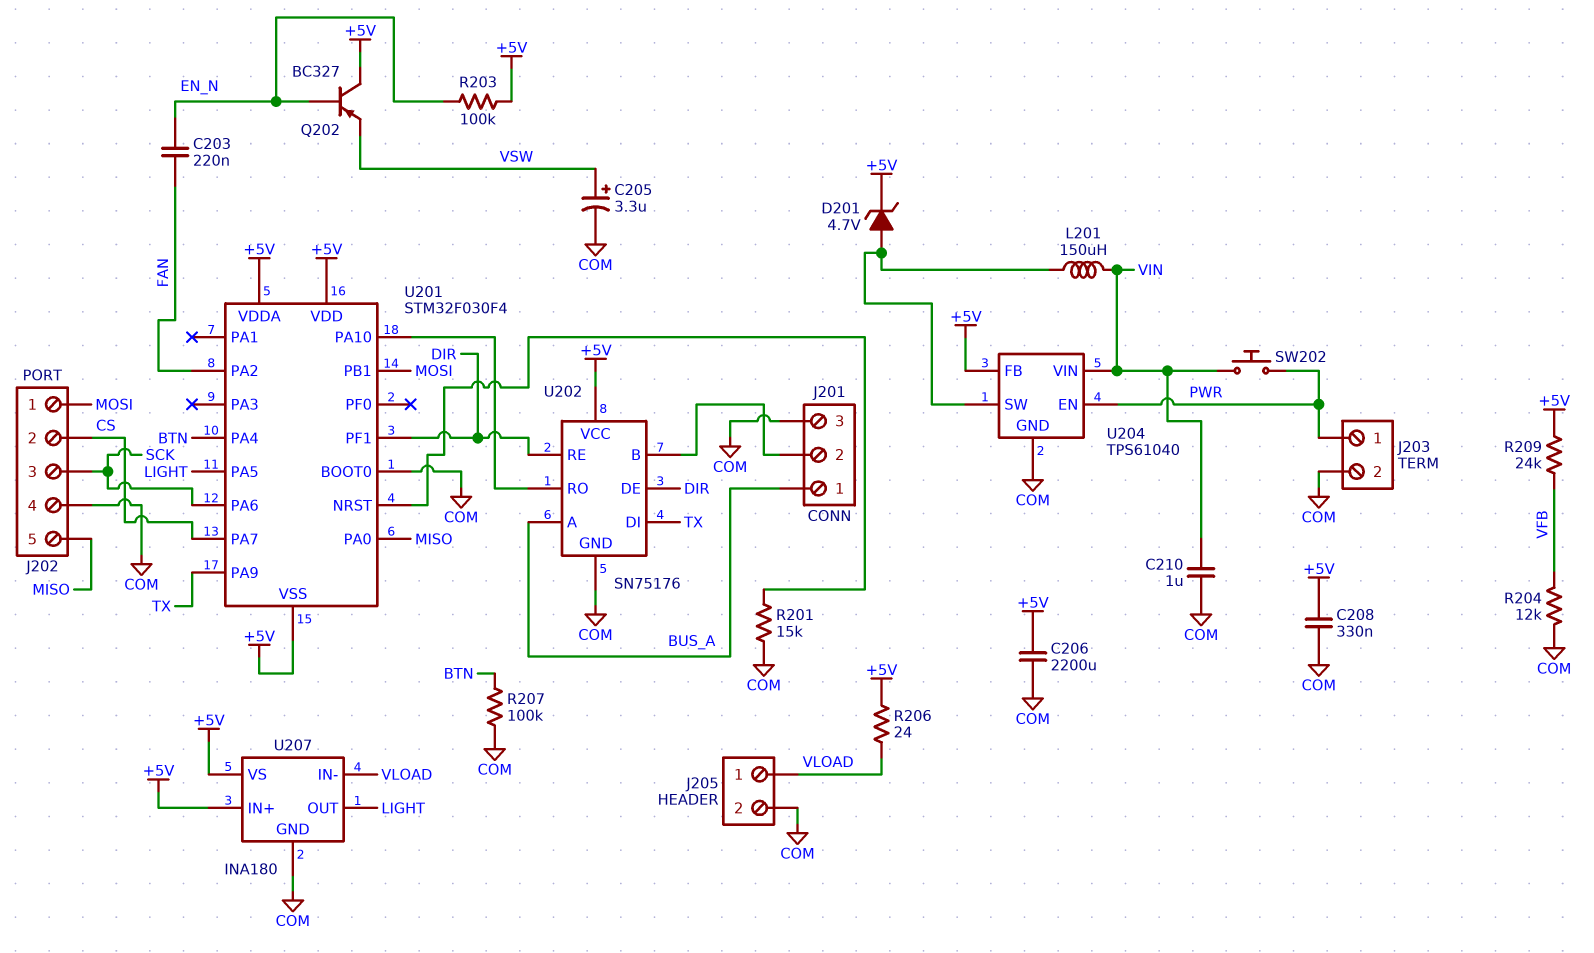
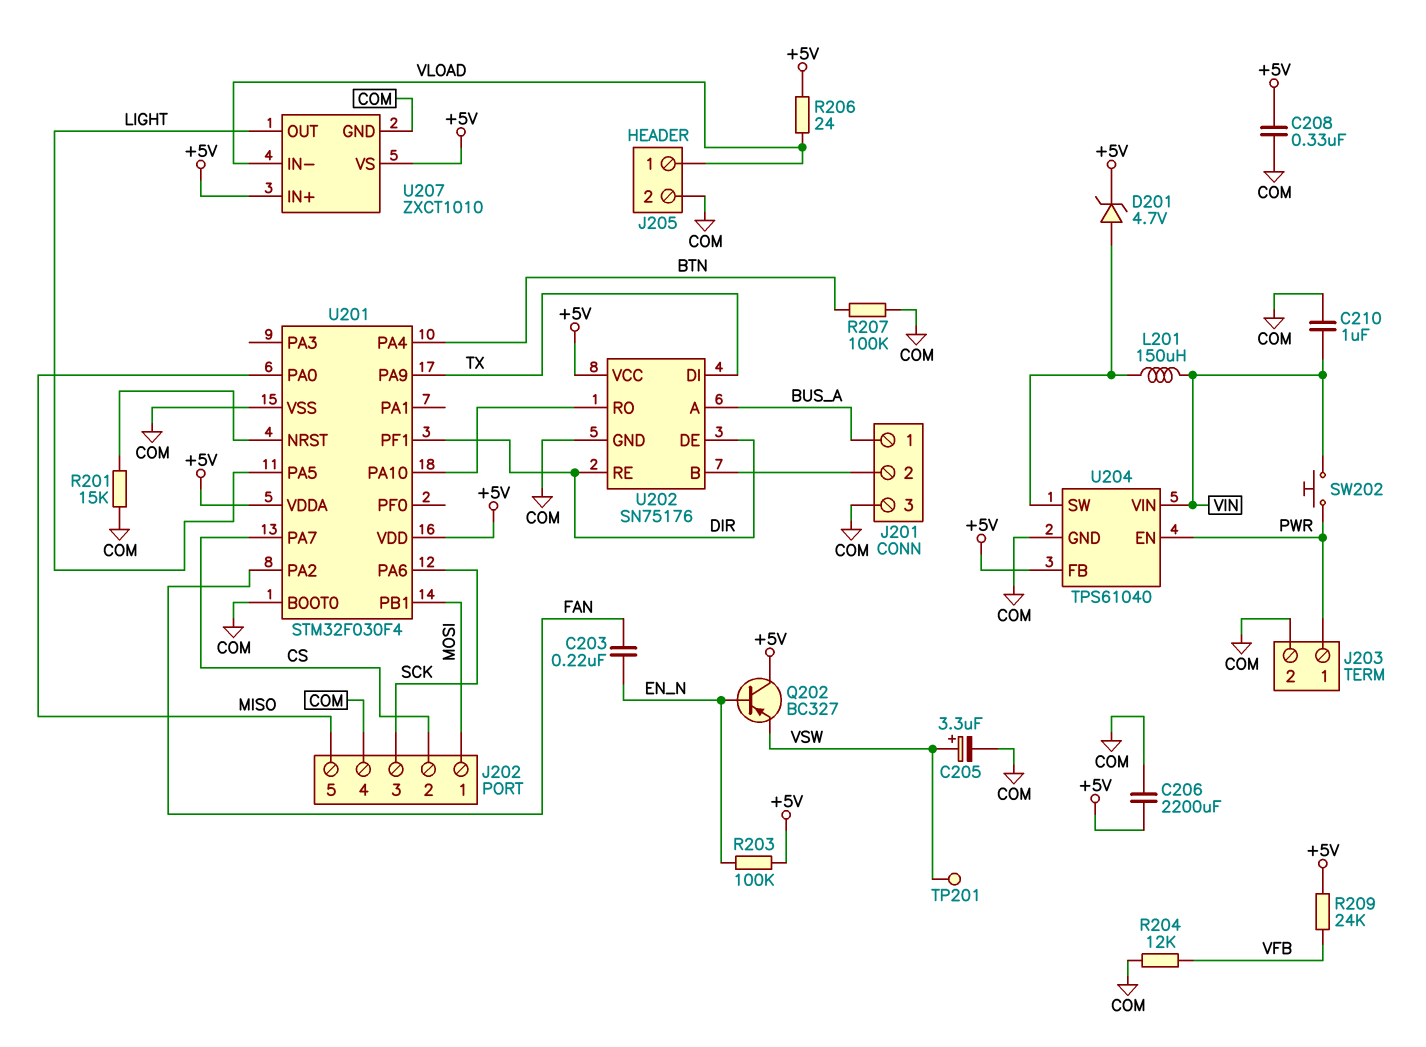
TP201: none -> test point (VSW)
U201 pin VSS: +5V -> COM
U207: INA180 -> ZXCT1010

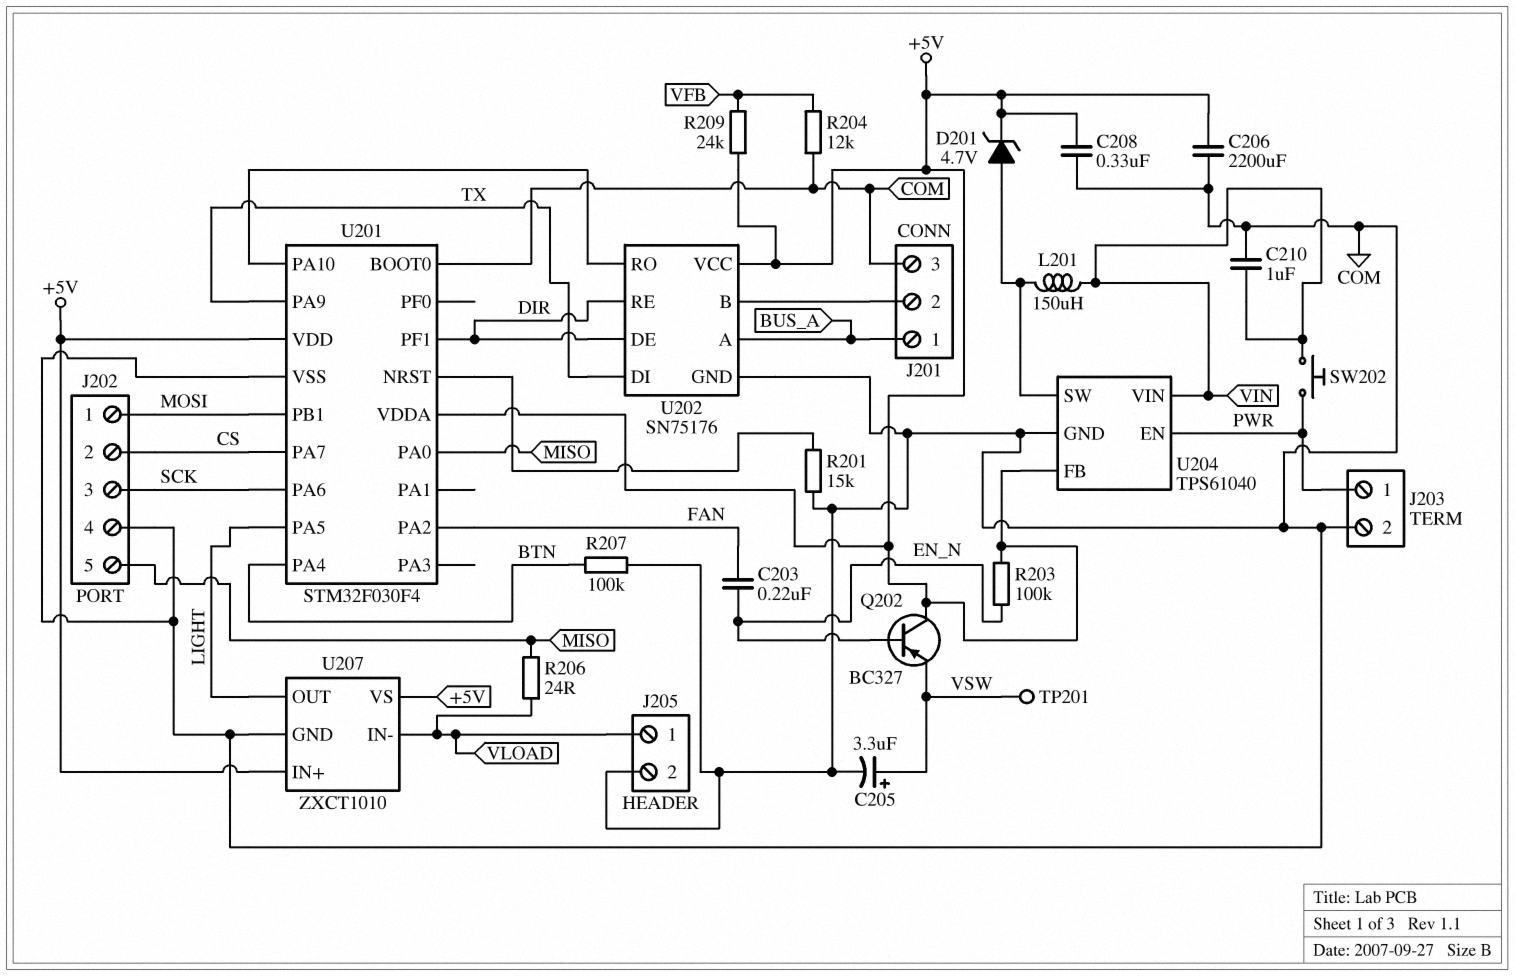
R206: 24 (+5V, VLOAD) -> 24 (MISO, VLOAD)

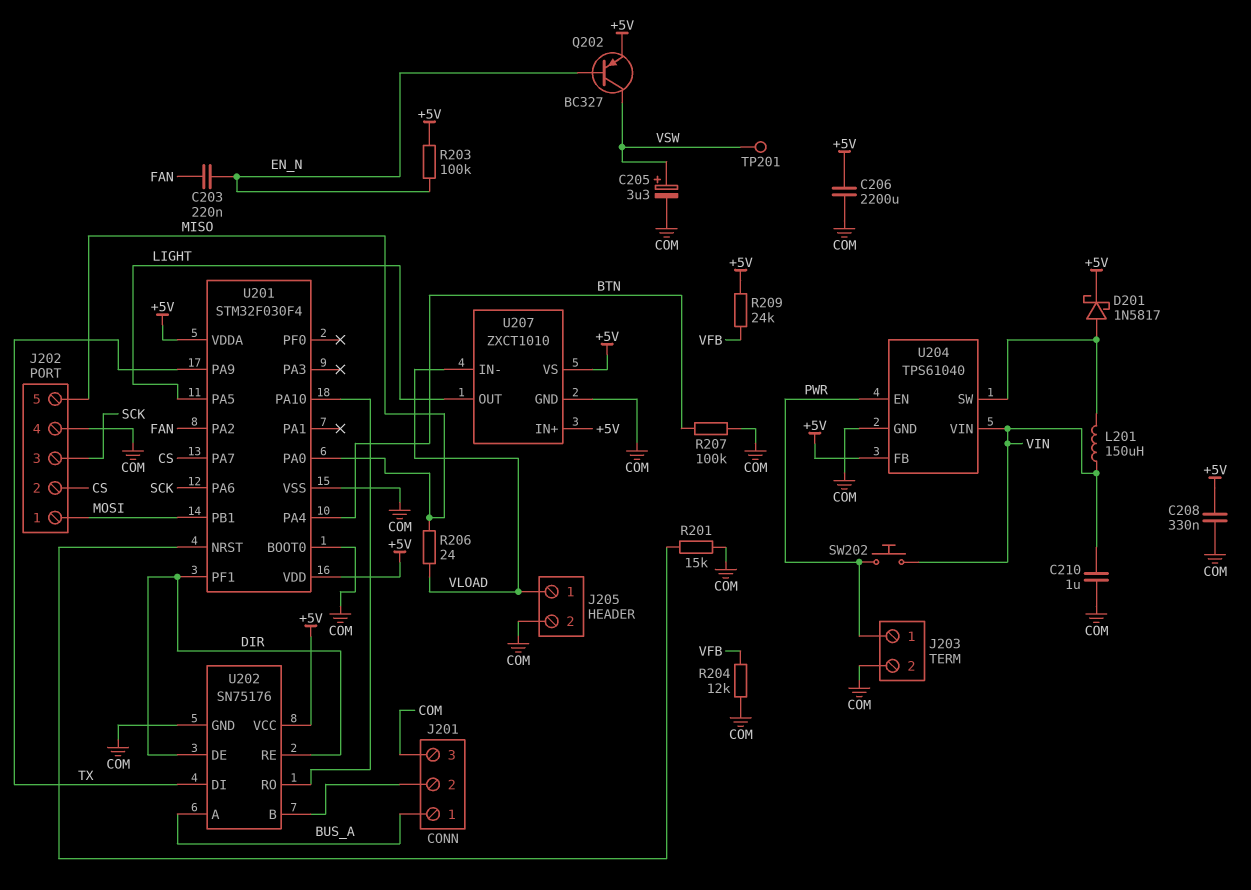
D201: zener 4.7V (A U204/SW, K +5V) -> schottky 1N5817 (A U204/SW, K +5V)
Q202: PNP BC327 (B EN_N, C +5V, E VSW) -> PNP BC327 (B EN_N, C VSW, E +5V)

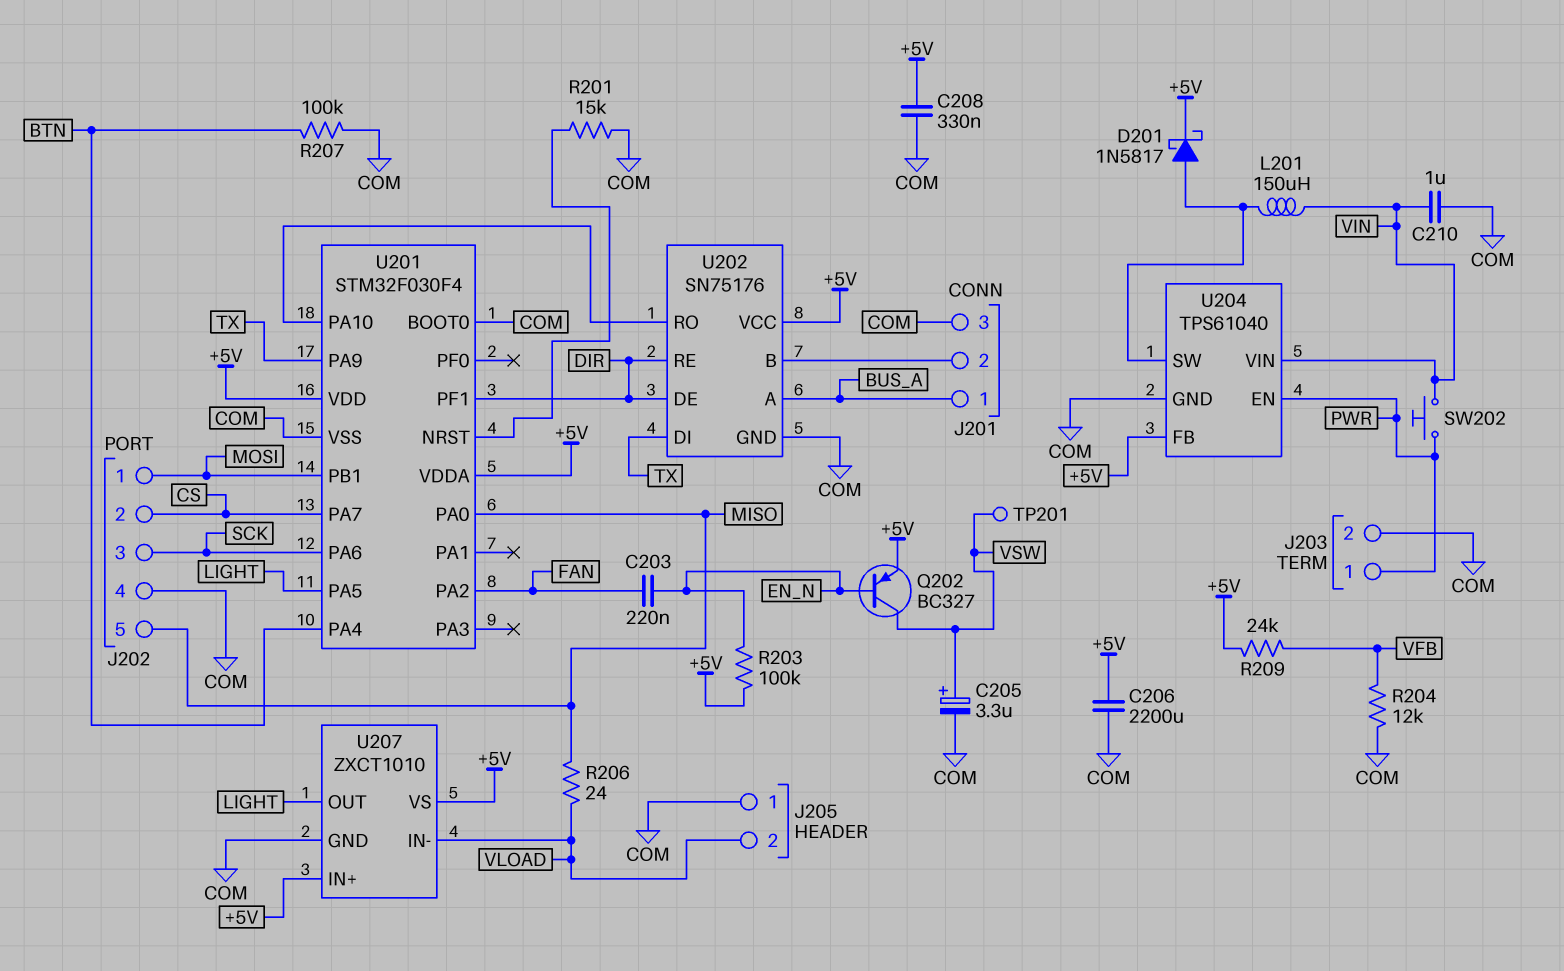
J205 pin 1: VLOAD -> COM
J205 pin 2: COM -> VLOAD

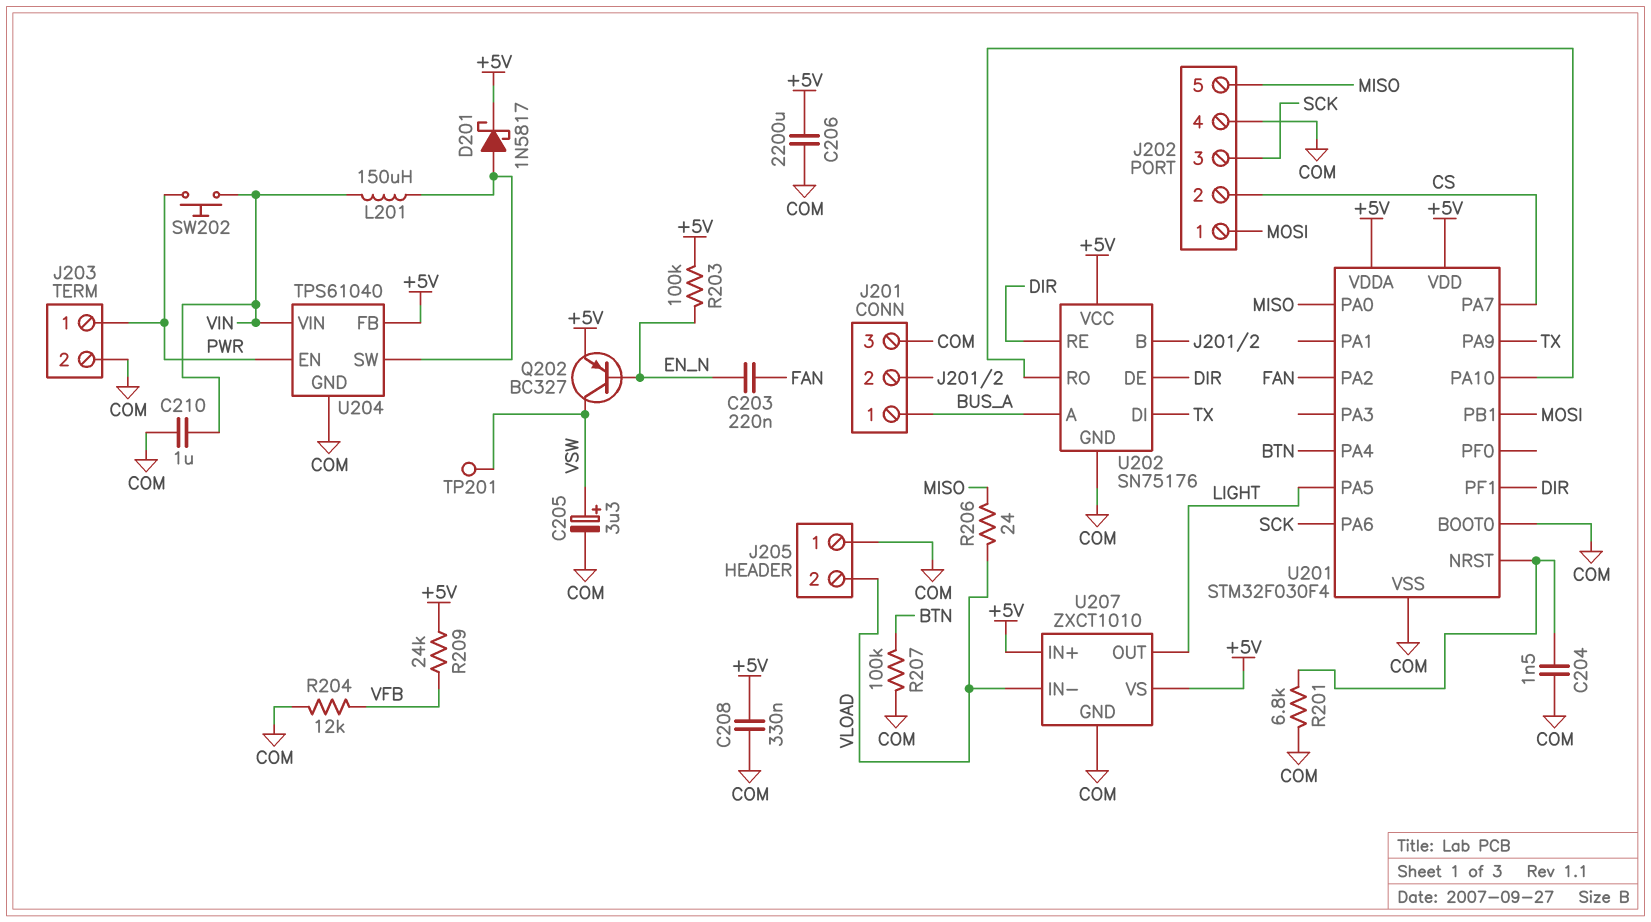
C204: none -> 1.5nF (COM, U201/NRST)
R201: 15k (COM, U201/NRST) -> 6.8k (COM, U201/NRST)

